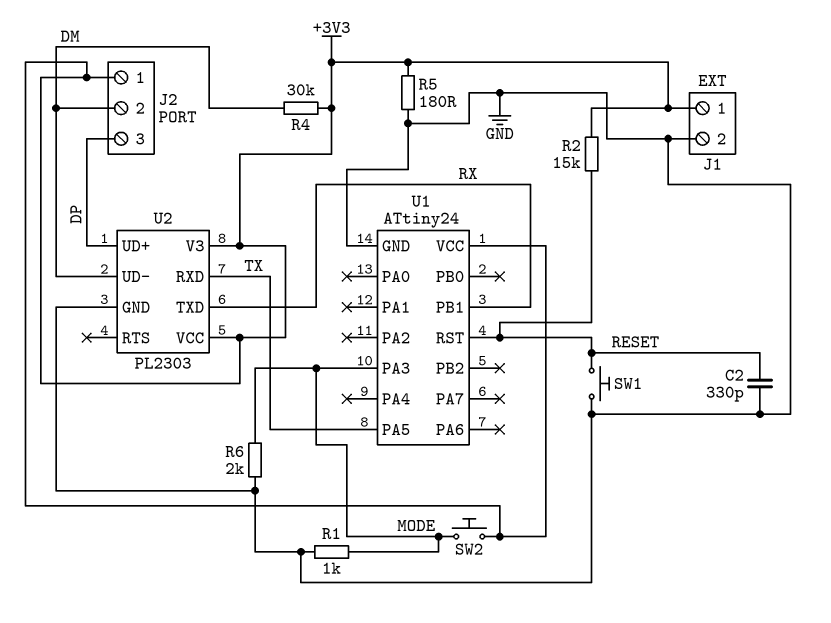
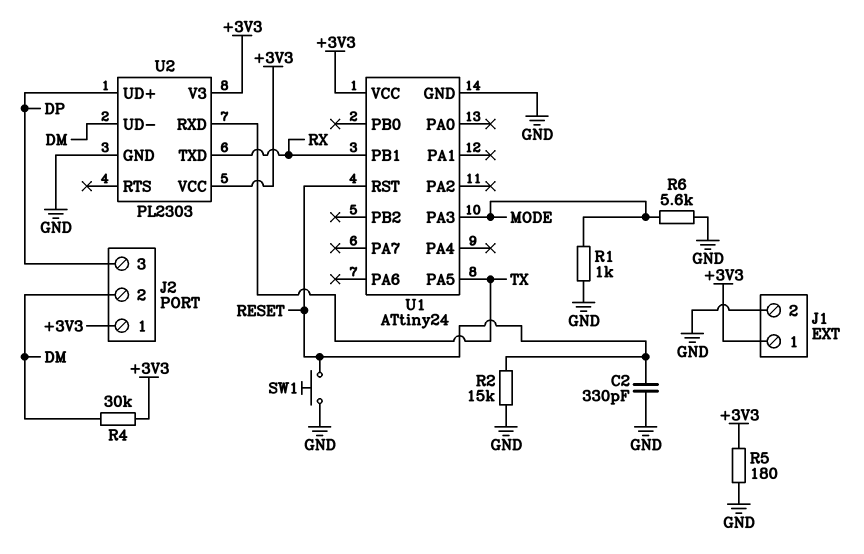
R2: 15k (+3V3, RESET) -> 15k (GND, RESET)
R6: 2k (GND, MODE) -> 5.6k (GND, MODE)
SW2: button (+3V3, MODE) -> none

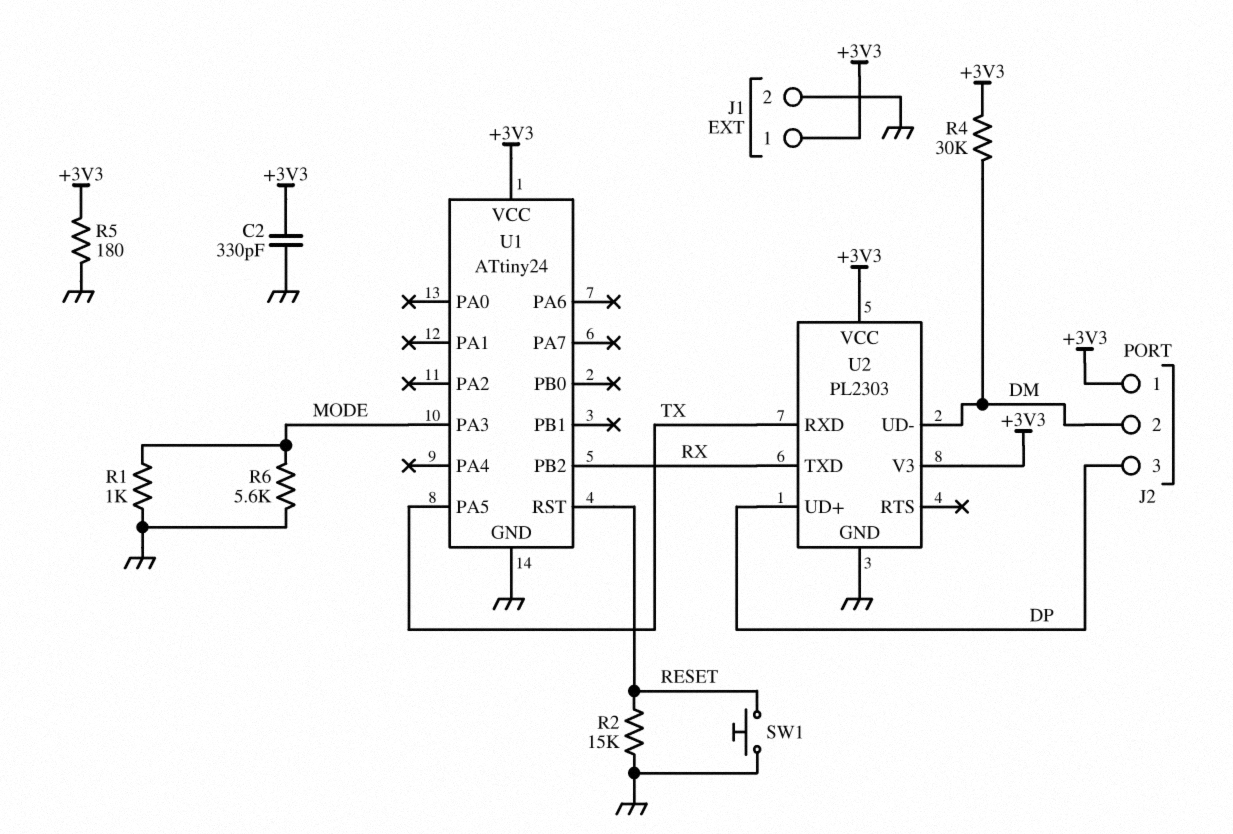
C2: 330pF (GND, RESET) -> 330pF (+3V3, GND)
U1 pin PB1: RX -> none
U1 pin PB2: none -> RX

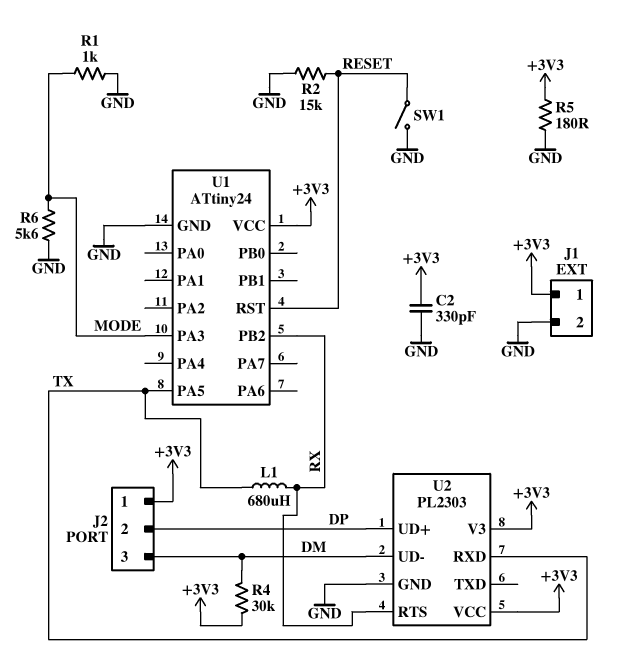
J2 pin 2: DM -> DP
J2 pin 3: DP -> DM
L1: none -> 680uH (RX, TX)
SW1: button (GND, RESET) -> switch (GND, RESET)
U2 pin RTS: none -> RX
U2 pin TXD: RX -> none

